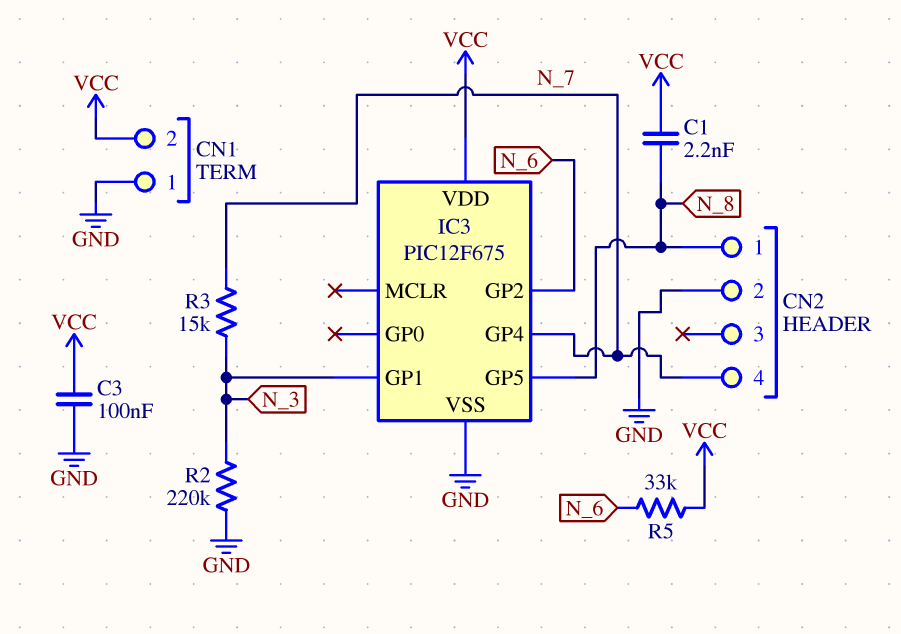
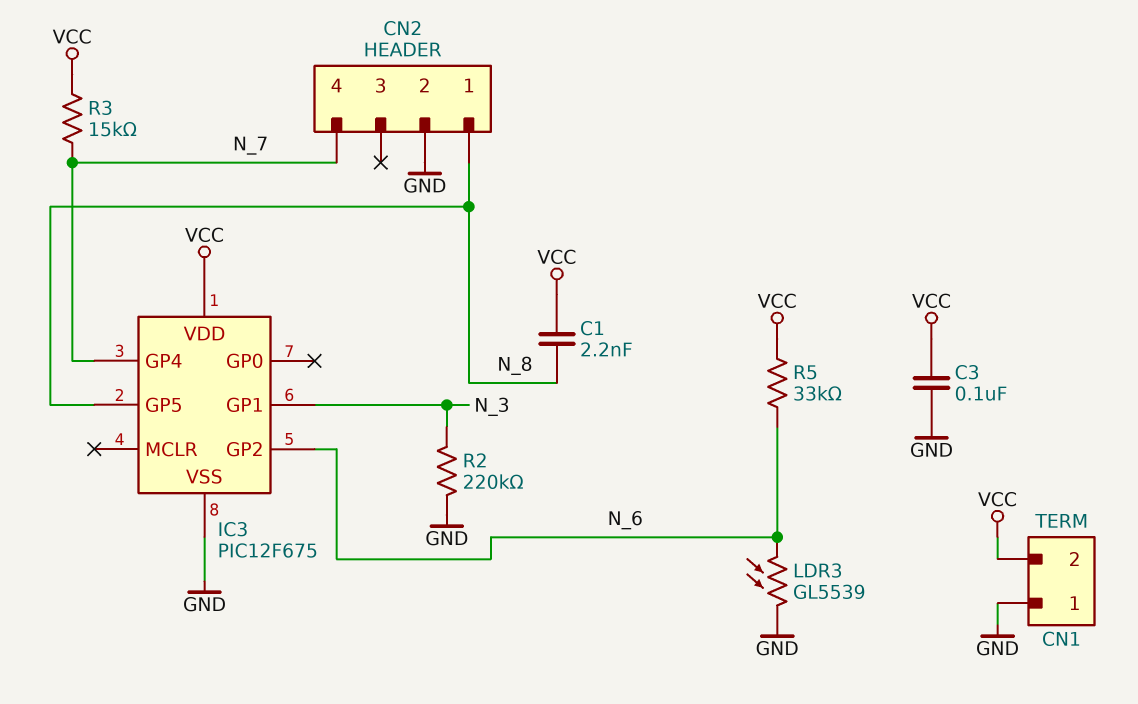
LDR3: none -> GL5539 (GND, N_6)
R3: 15k (N_3, N_7) -> 15k (N_7, VCC)

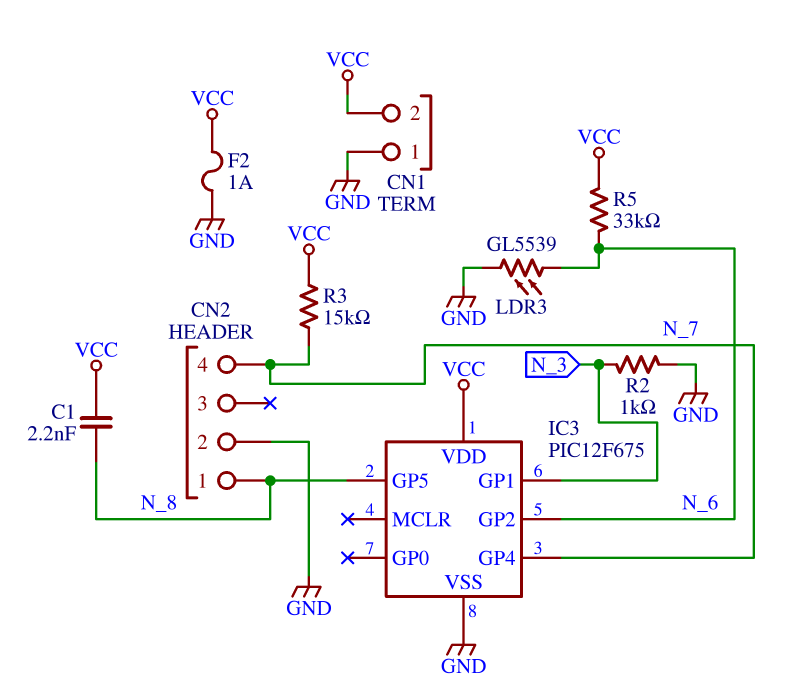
C3: 100nF (GND, VCC) -> none
F2: none -> 1A (GND, VCC)
R2: 220k (GND, N_3) -> 1k (GND, N_3)

